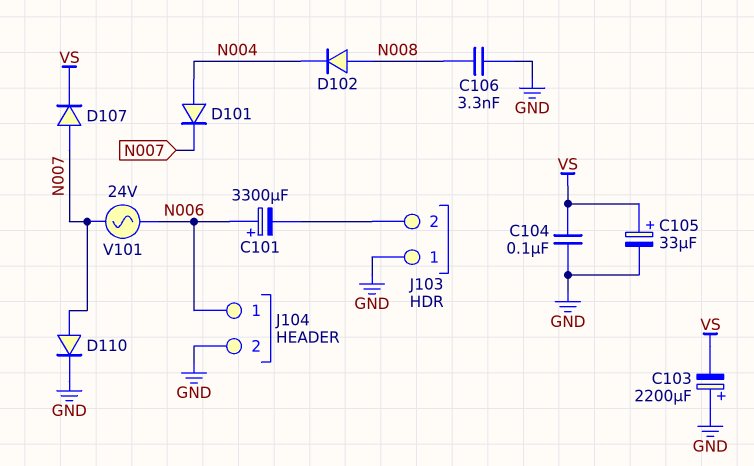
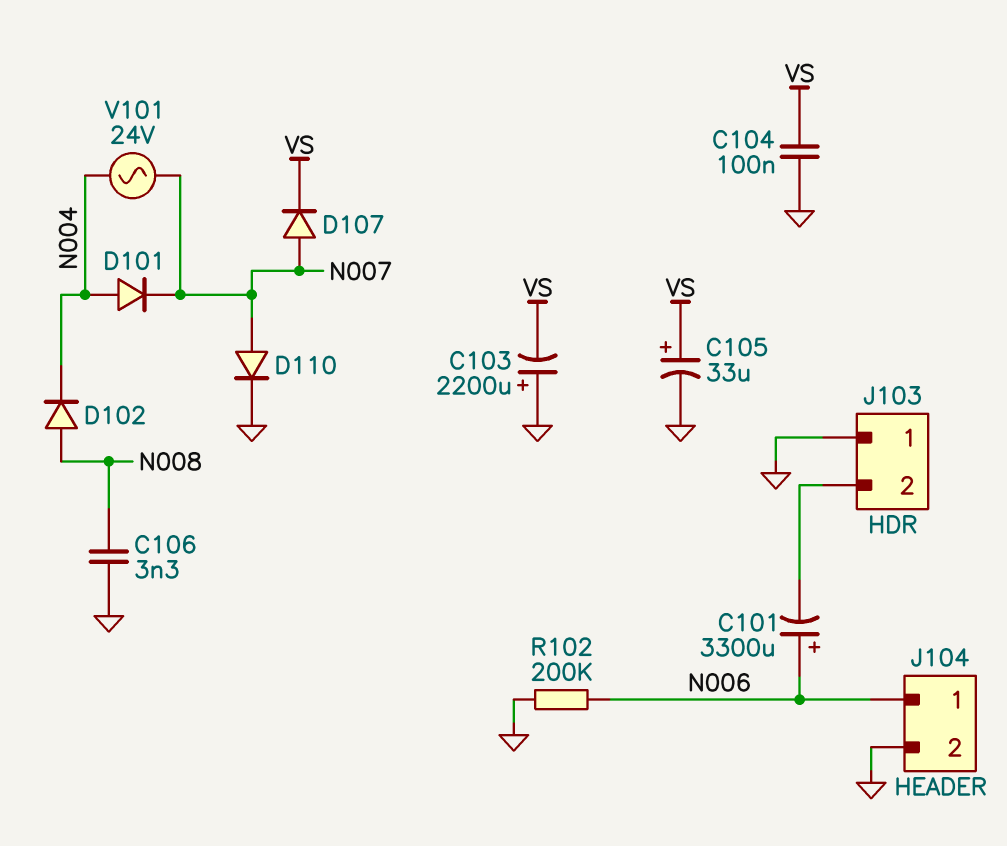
R102: none -> 200k (GND, N006)
V101: AC 24V (N006, N007) -> AC 24V (N004, N007)

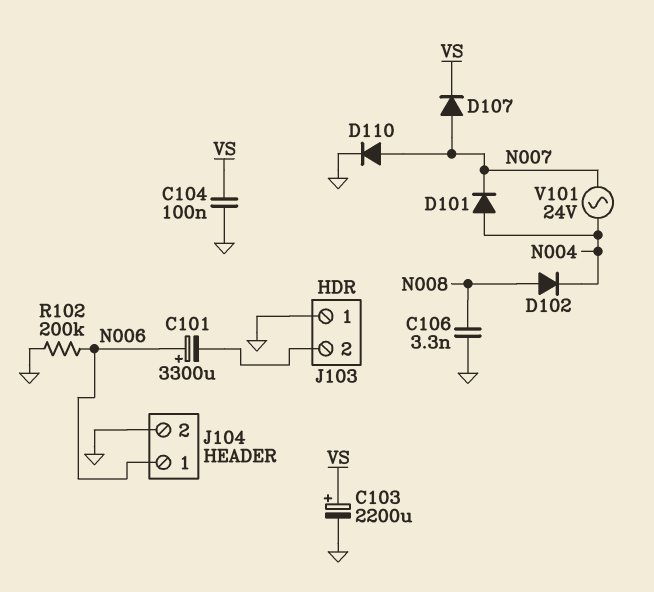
C103: 2200uF (plus GND, minus VS) -> 2200uF (plus VS, minus GND)
C105: 33uF (plus VS, minus GND) -> none

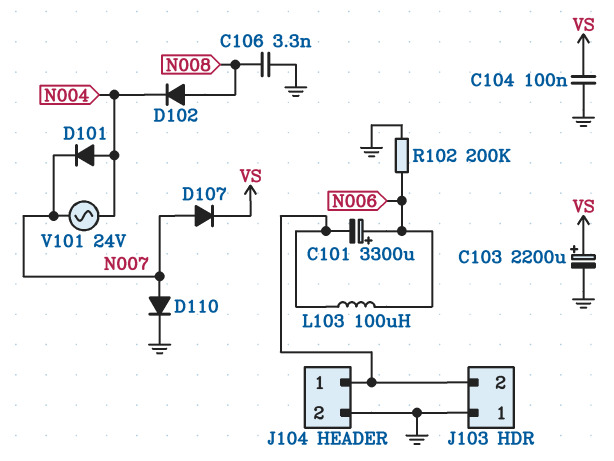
J104 pin 1: N006 -> J103/2
L103: none -> 100uH (J103/2, N006)

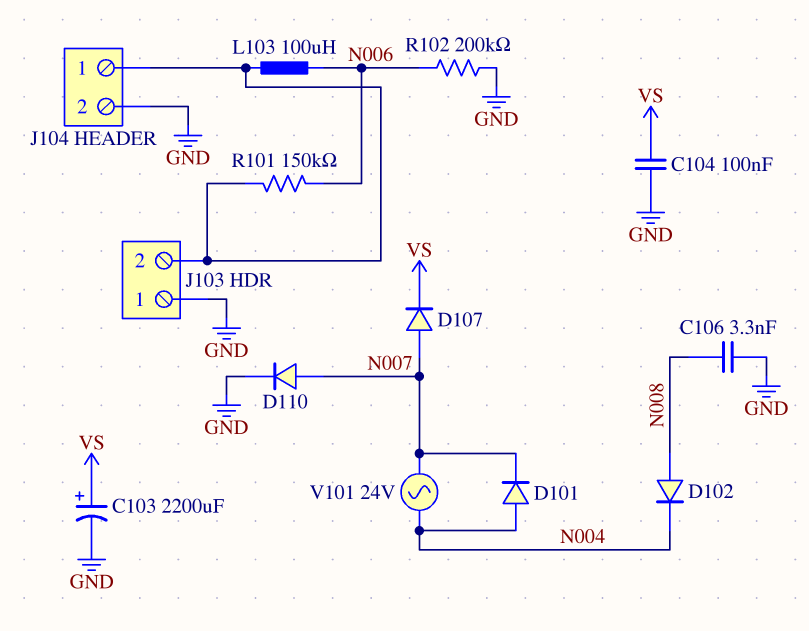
C101: 3300uF (plus N006, minus J103/2) -> none
R101: none -> 150k (J103/2, N006)

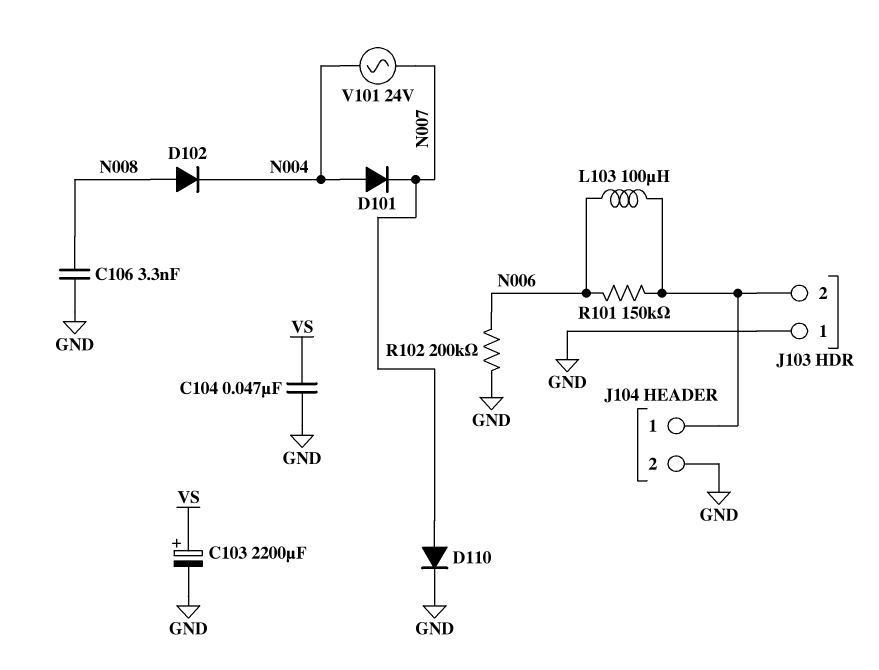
C104: 100nF (GND, VS) -> 47nF (GND, VS)
D107: diode (A N007, K VS) -> none

